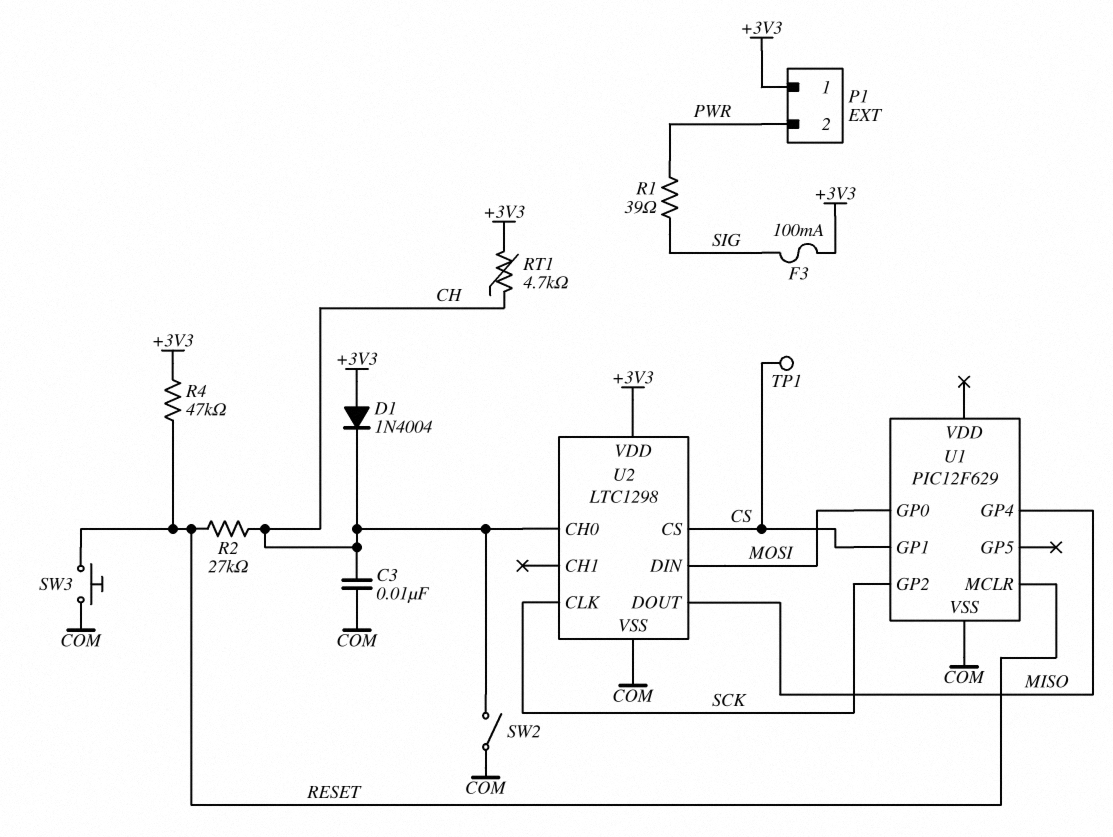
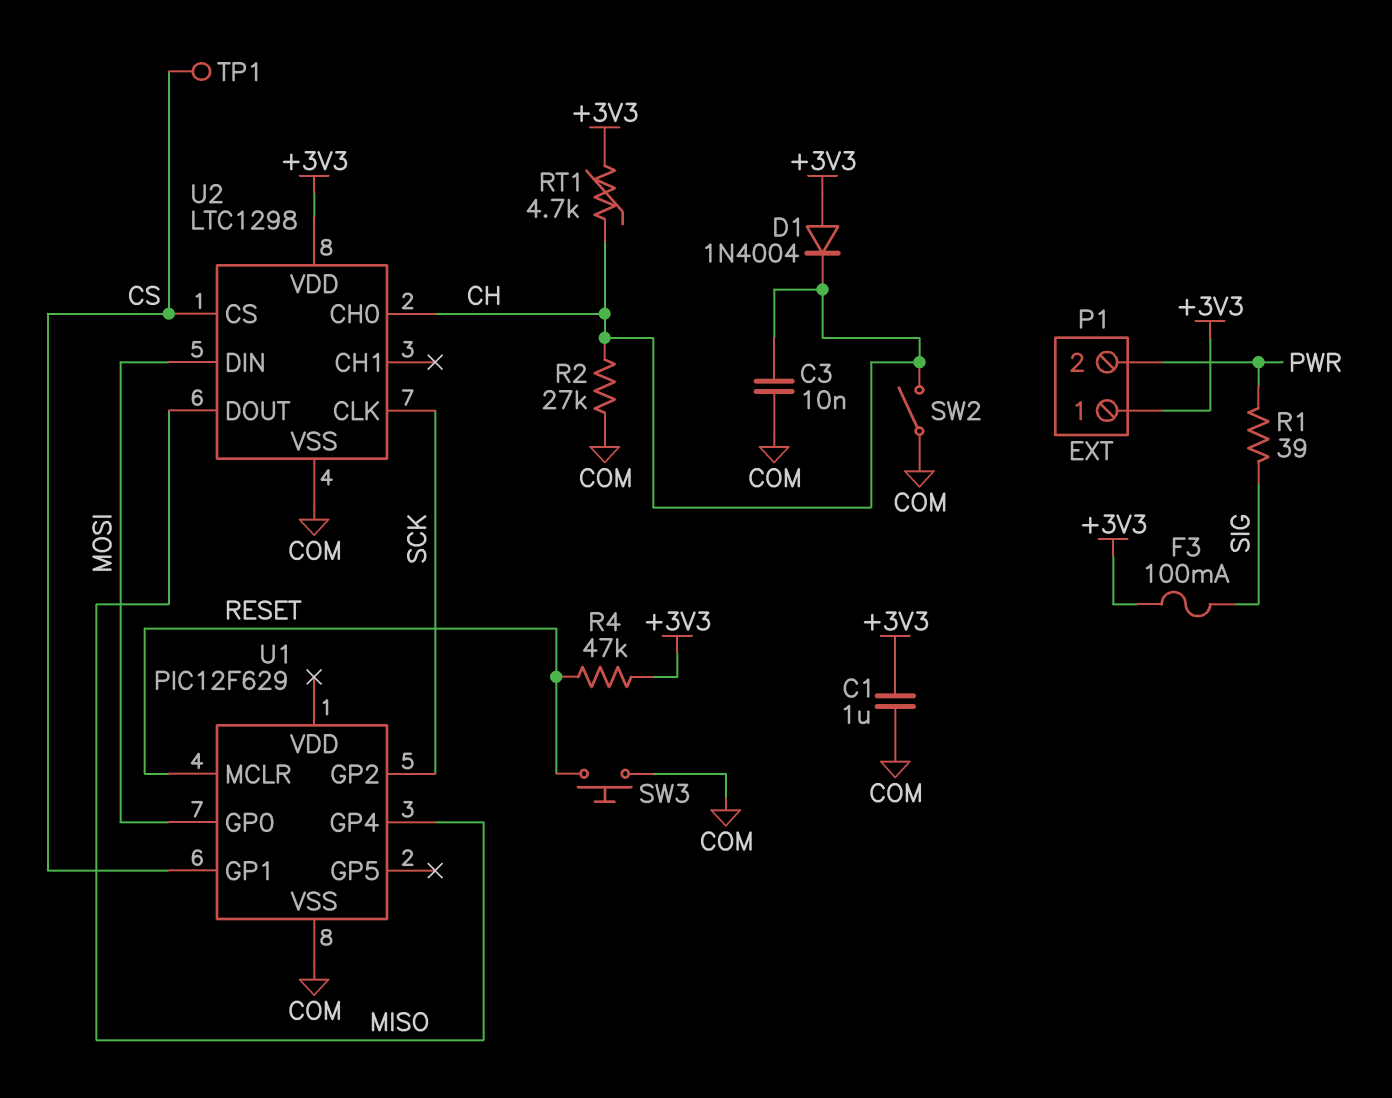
C1: none -> 1uF (+3V3, COM)
R2: 27k (CH, RESET) -> 27k (CH, COM)

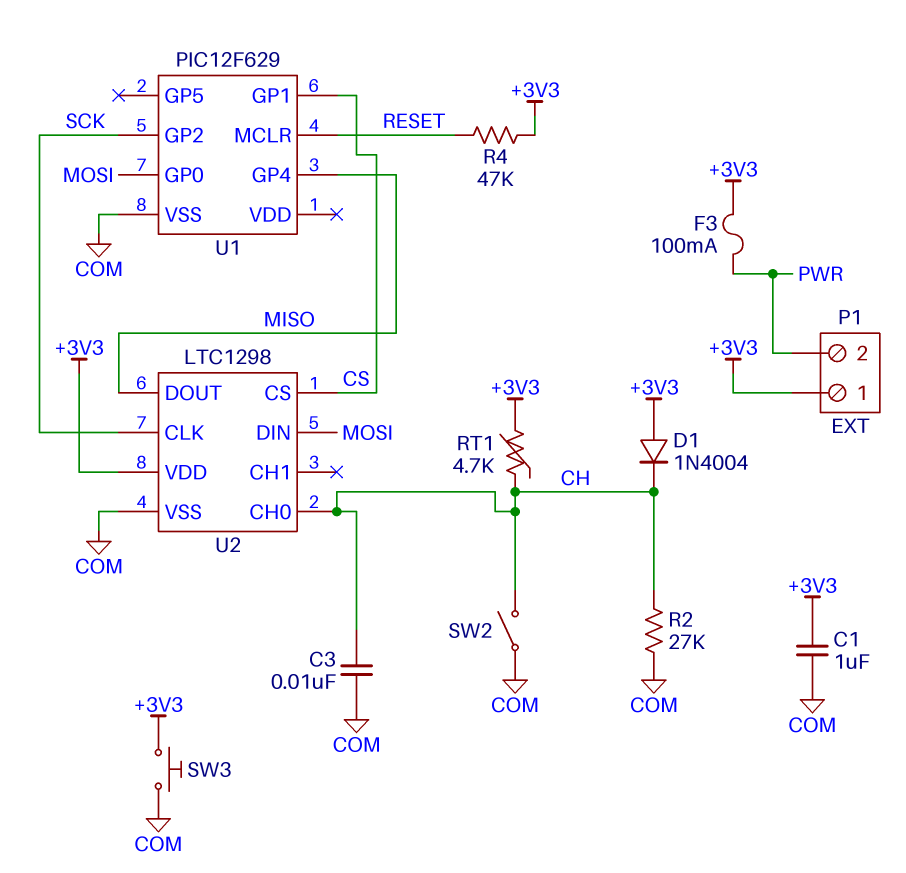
F3: 100mA (+3V3, SIG) -> 100mA (+3V3, PWR)
R1: 39 (PWR, SIG) -> none
SW3: button (COM, RESET) -> button (+3V3, COM)
TP1: test point (CS) -> none

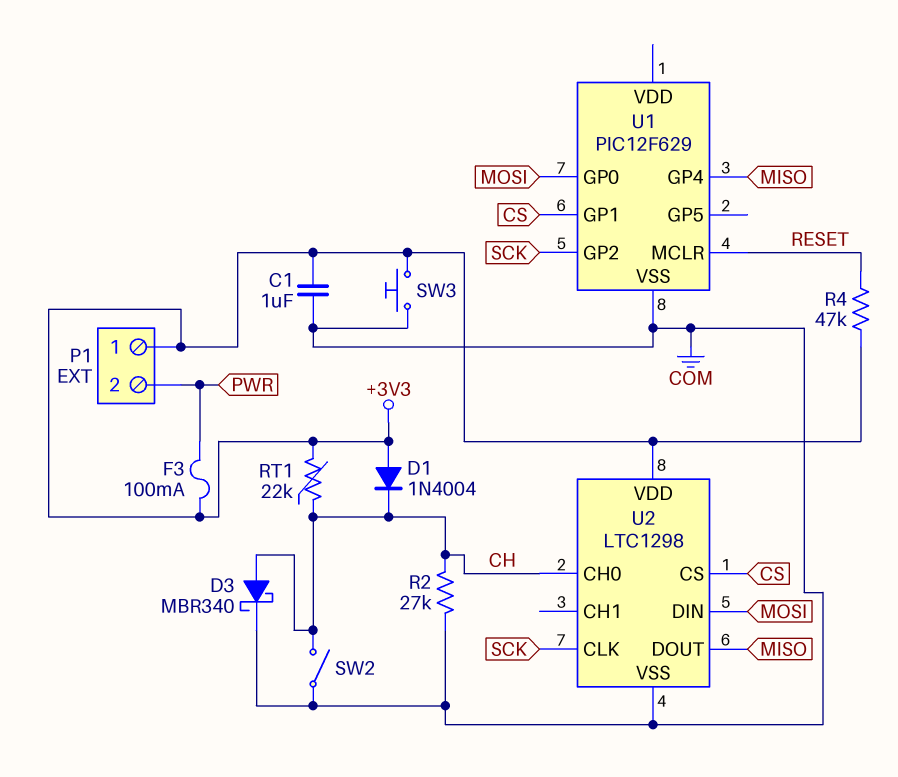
C3: 10nF (CH, COM) -> none
D3: none -> schottky MBR340 (A CH, K COM)
RT1: 4.7k (+3V3, CH) -> 22k (+3V3, CH)

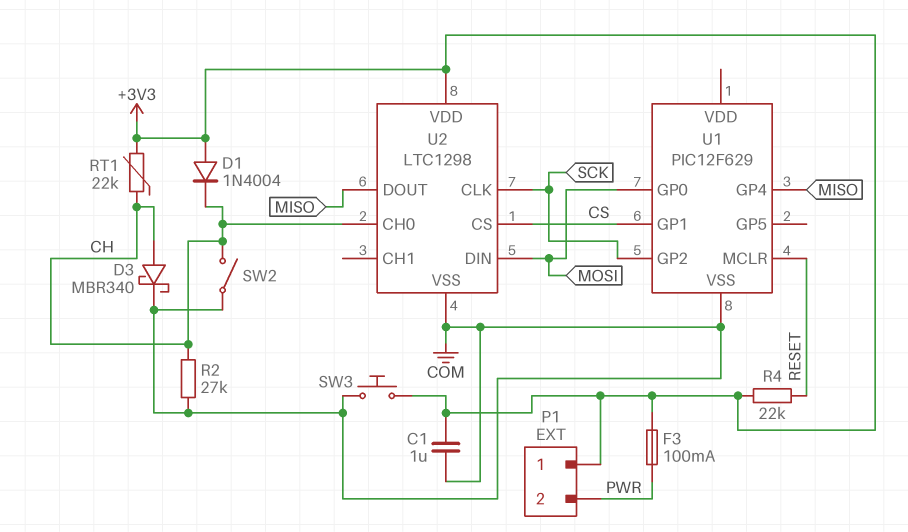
R4: 47k (+3V3, RESET) -> 22k (+3V3, RESET)

